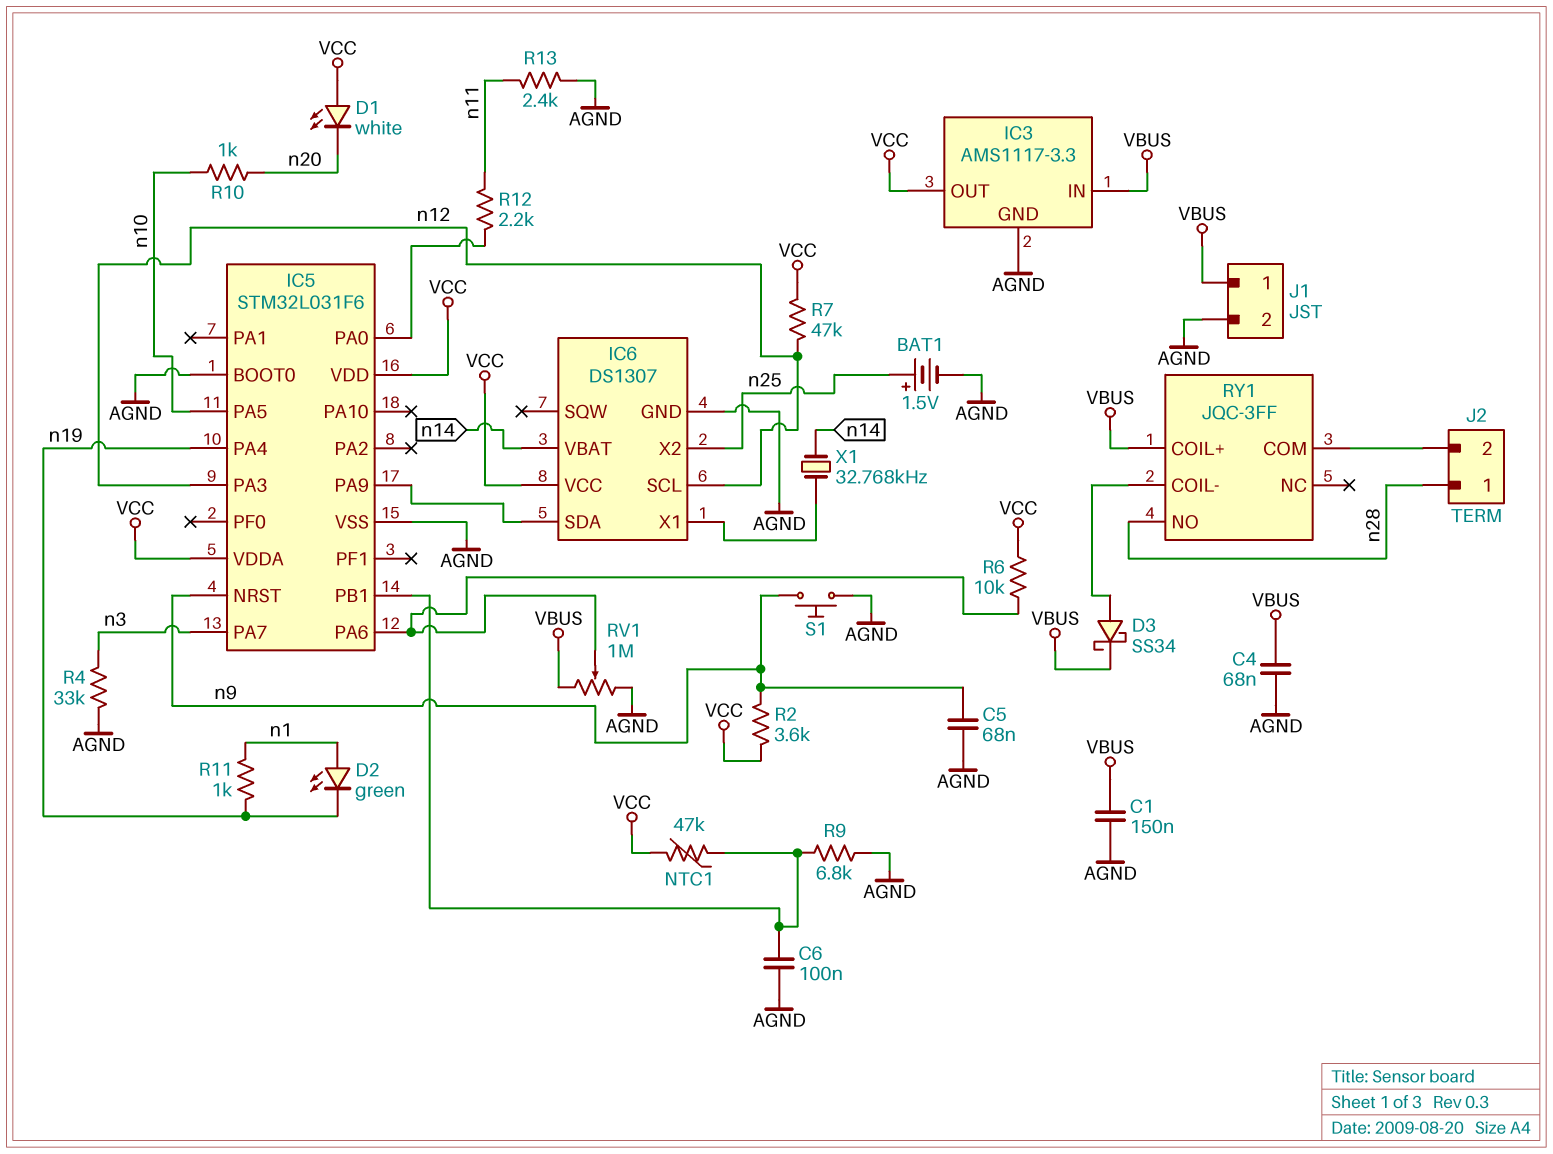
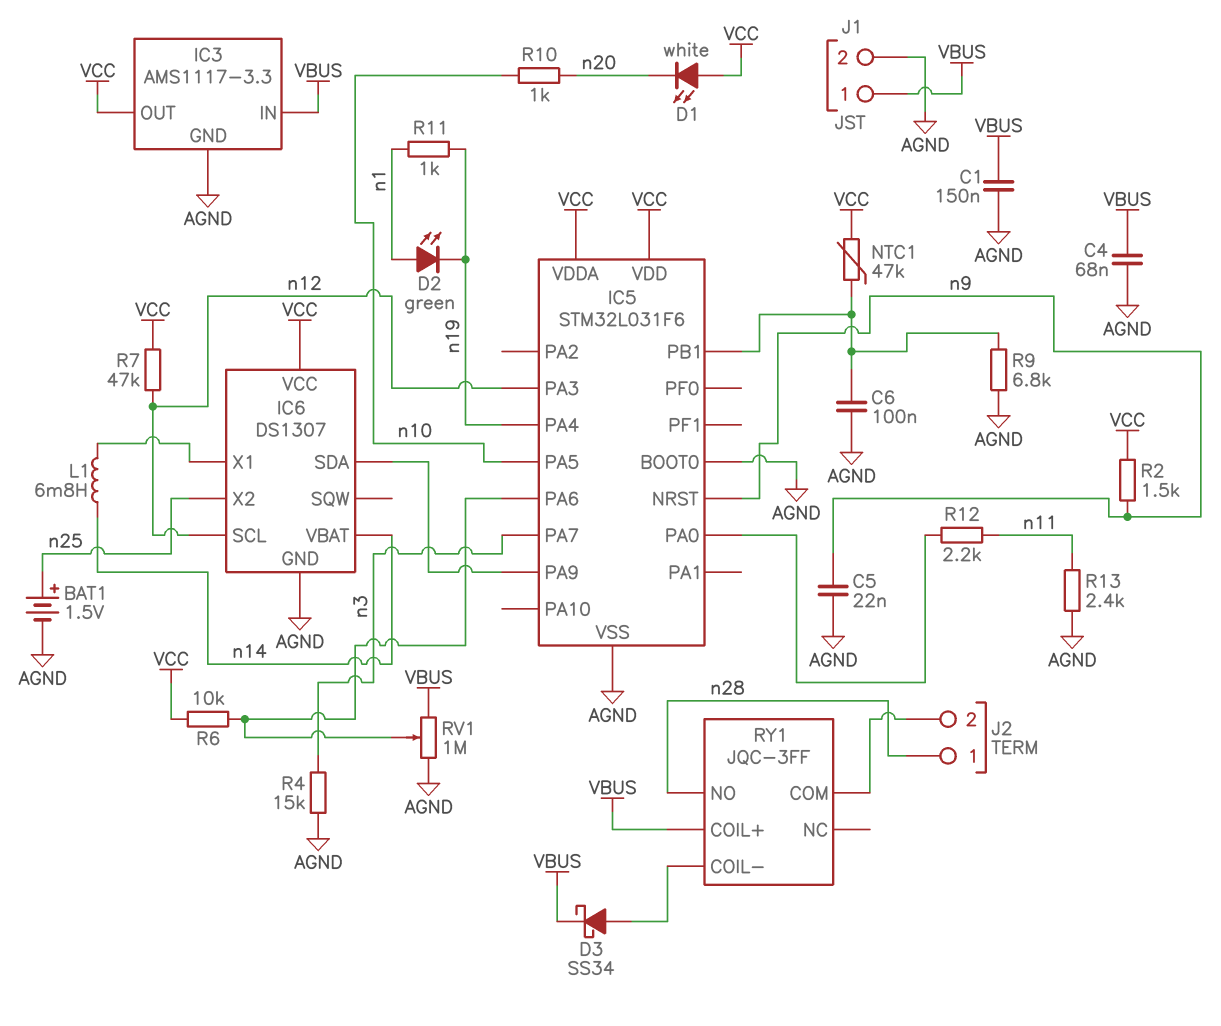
C5: 68nF (AGND, n9) -> 22nF (AGND, n9)
L1: none -> 6.8mH (IC6/X1, n14)
R2: 3.6k (VCC, n9) -> 1.5k (VCC, n9)
R4: 33k (AGND, n3) -> 15k (AGND, n3)
S1: button (AGND, n9) -> none
X1: 32.768kHz (IC6/X1, n14) -> none

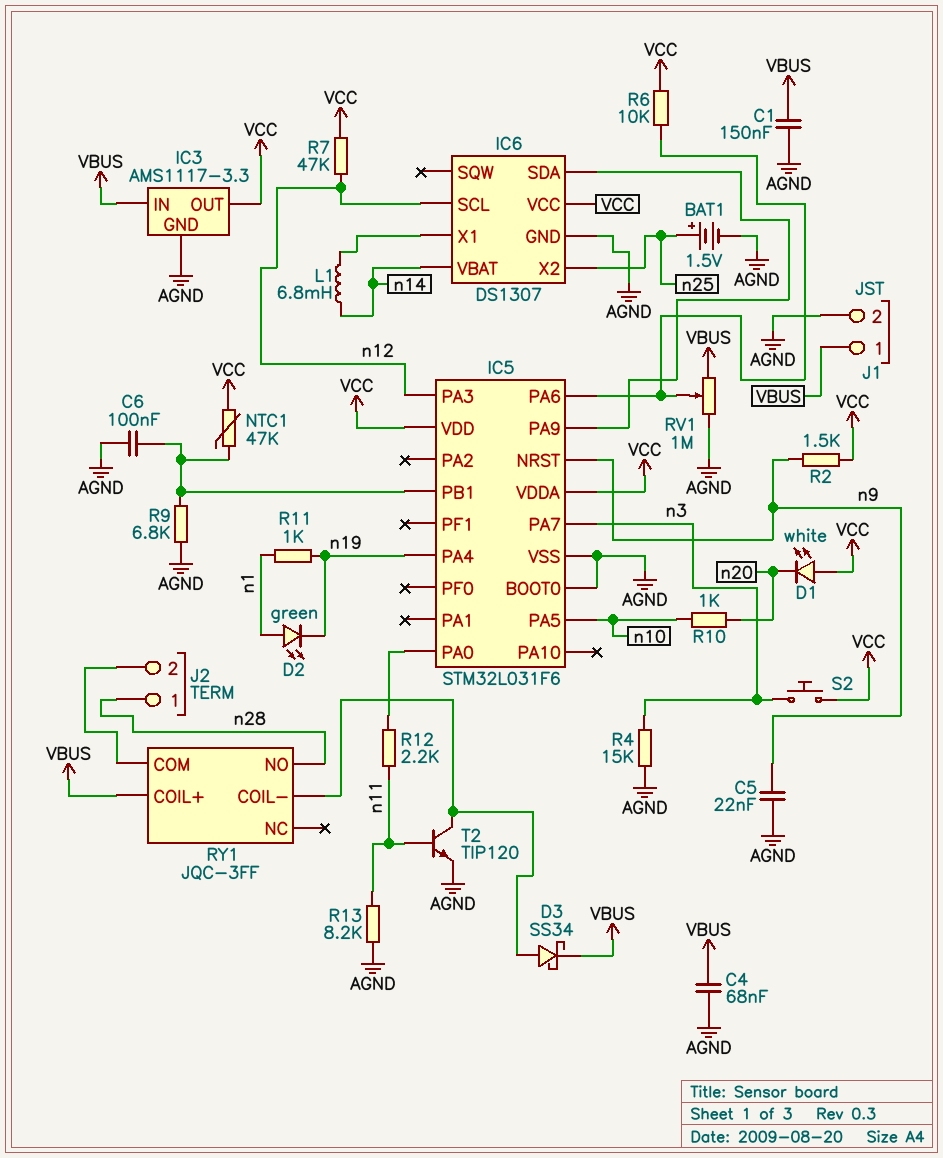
R13: 2.4k (AGND, n11) -> 8.2k (AGND, n11)
S2: none -> button (VCC, n3)
T2: none -> NPN TIP120 (B n11, C RY1/COIL-, E AGND)

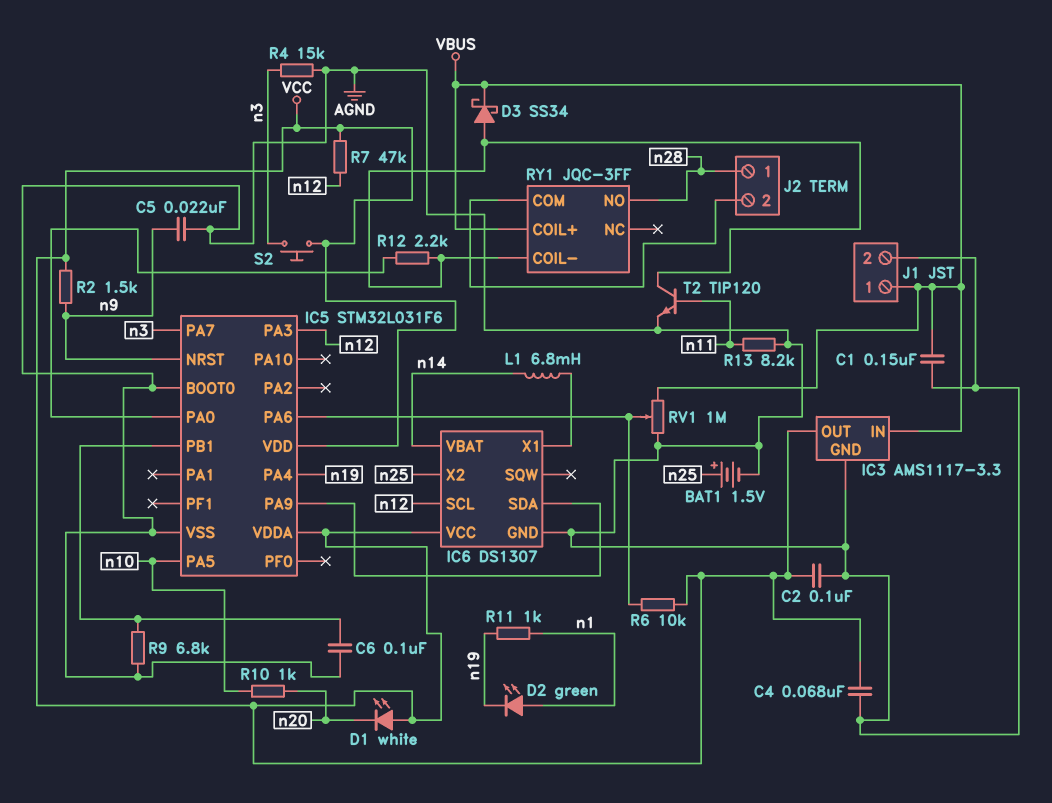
C2: none -> 100nF (AGND, VCC)
C4: 68nF (AGND, VBUS) -> 68nF (AGND, VCC)
NTC1: 47k (IC5/PB1, VCC) -> none
R12: 2.2k (IC5/PA0, n11) -> 2.2k (IC5/PA0, RY1/COIL-)

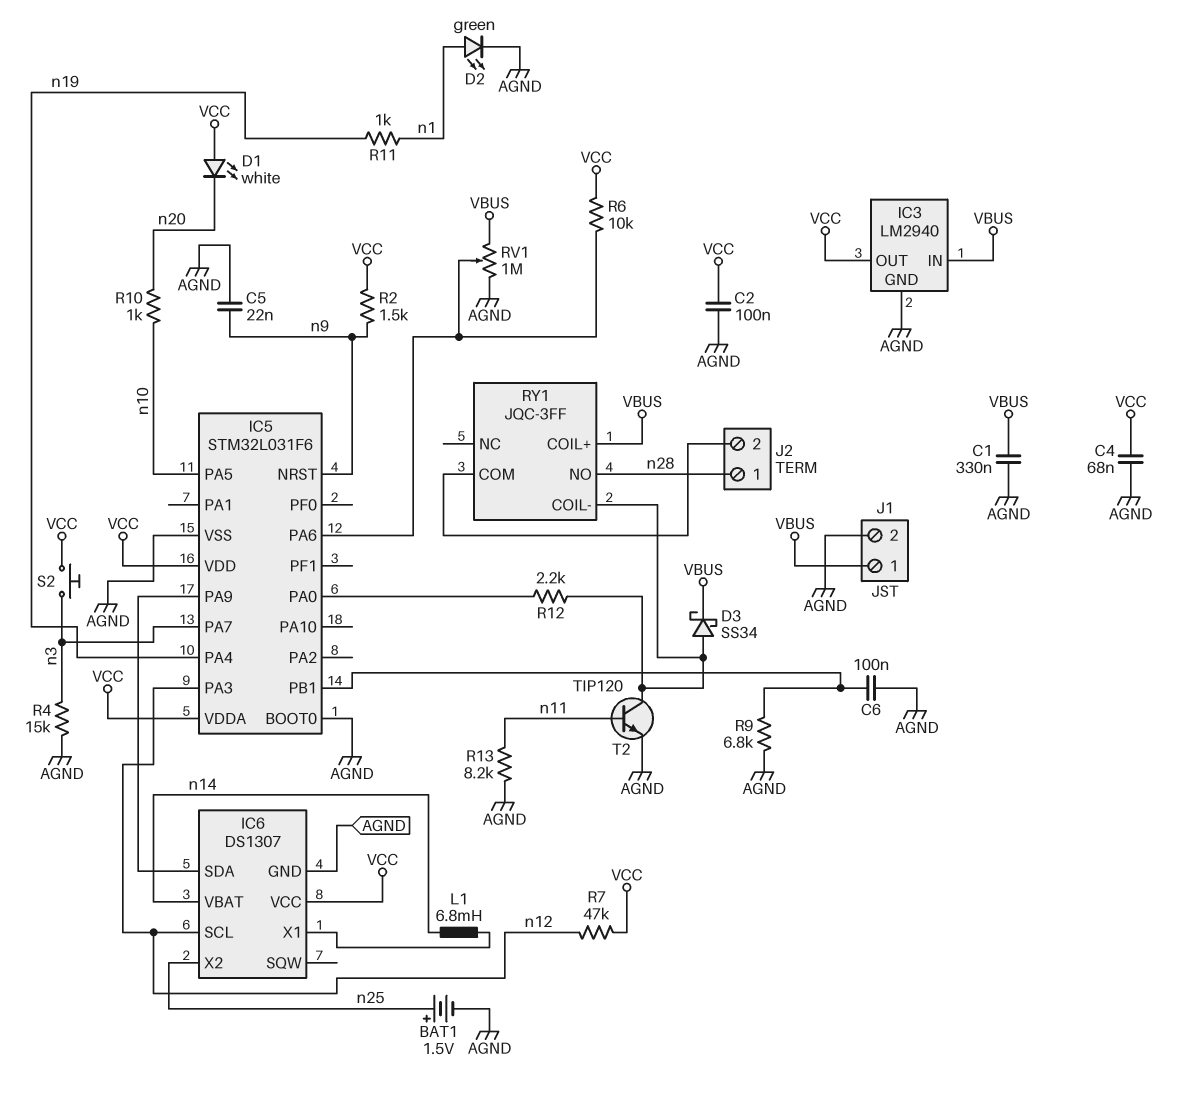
C1: 150nF (AGND, VBUS) -> 330nF (AGND, VBUS)
D2: LED green (A n1, K n19) -> LED green (A n1, K AGND)
IC3: AMS1117-3.3 -> LM2940

